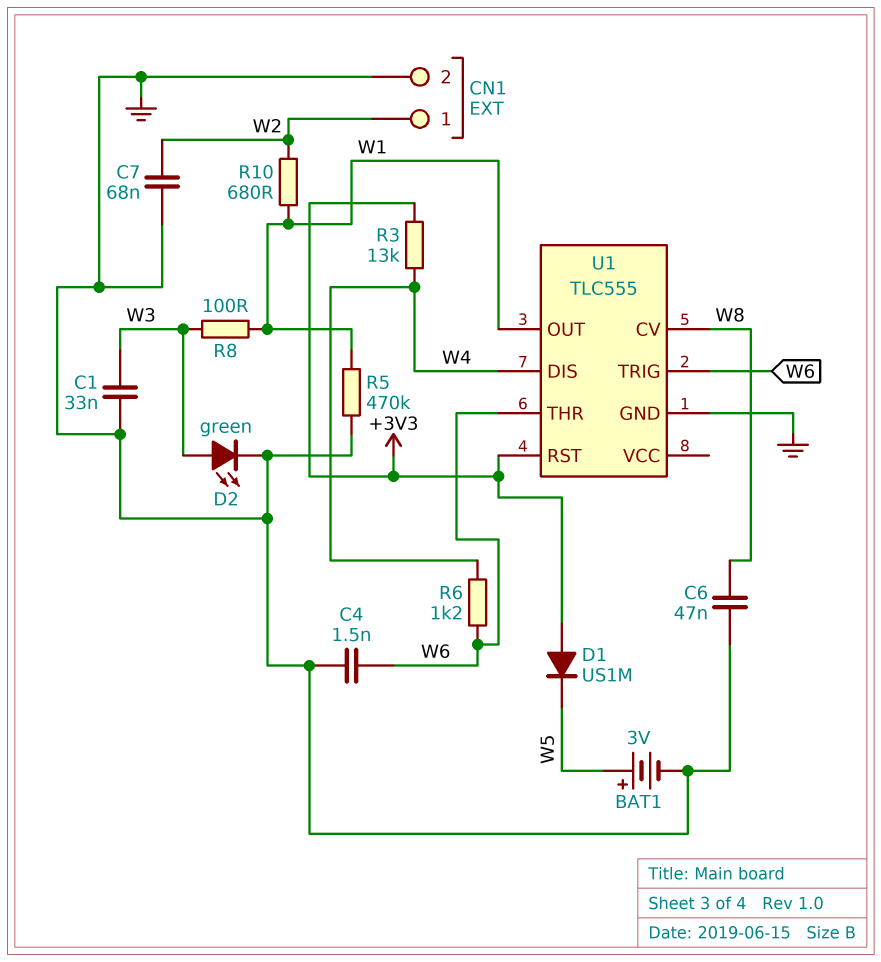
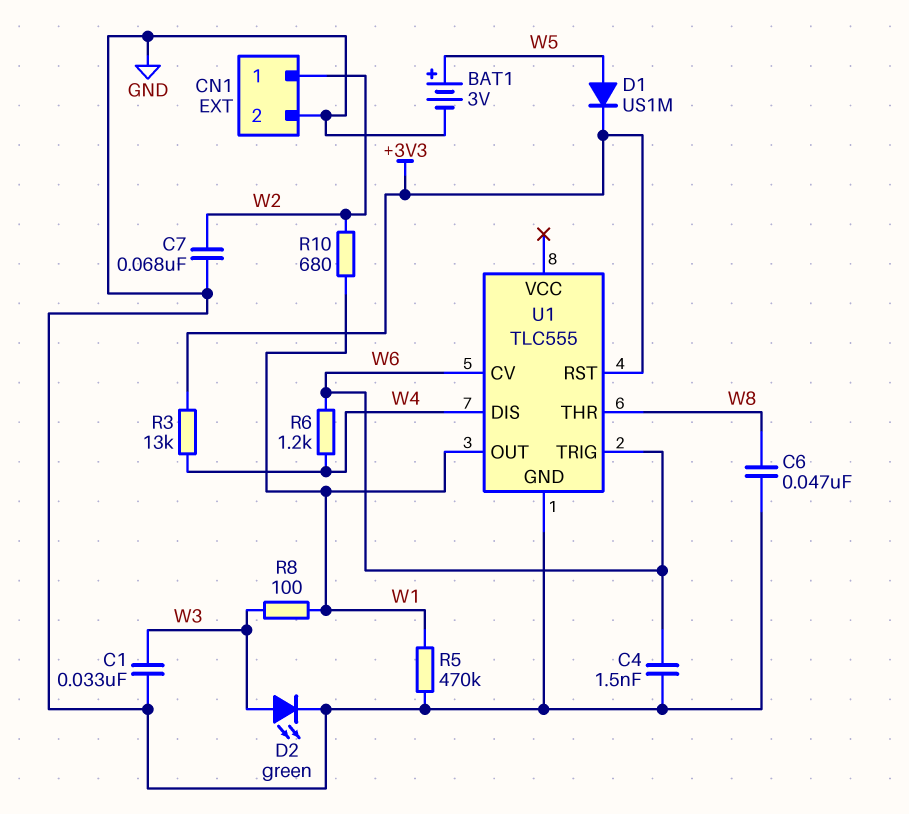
D1: diode US1M (A +3V3, K W5) -> diode US1M (A W5, K +3V3)
U1 pin CV: W8 -> W6
U1 pin THR: W6 -> W8

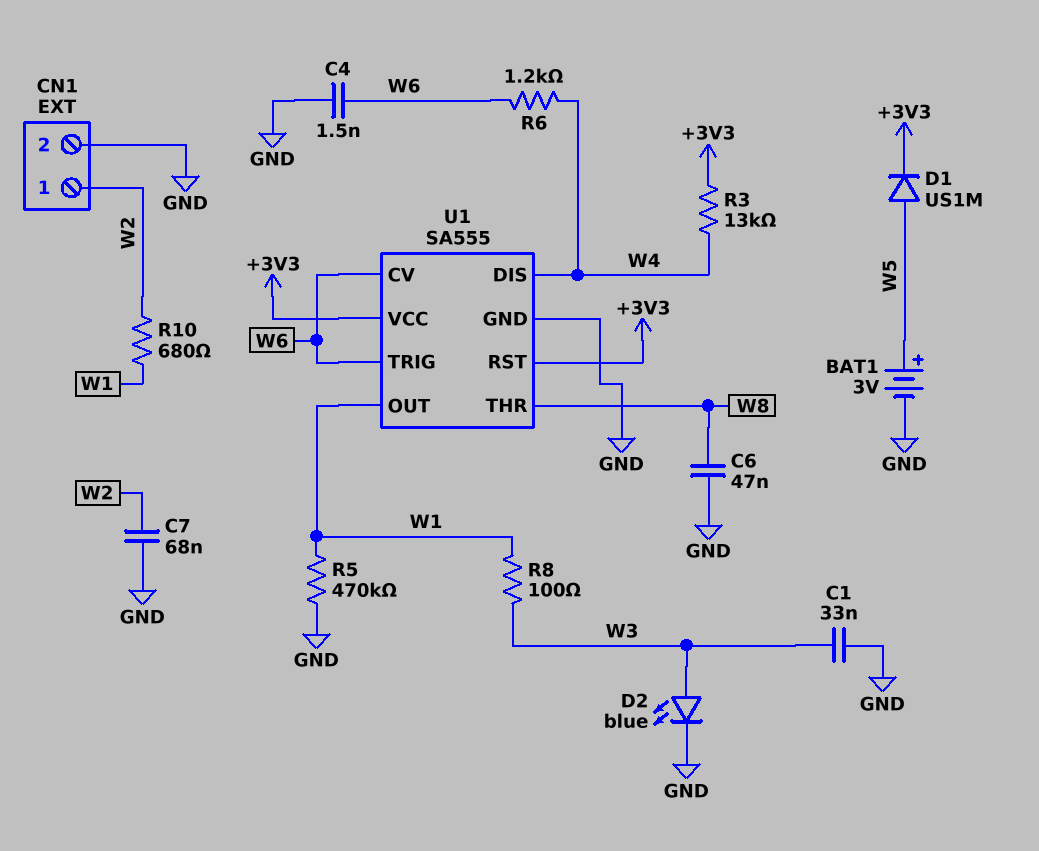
D2: LED green (A W3, K GND) -> LED blue (A W3, K GND)
U1: TLC555 -> SA555
U1 pin VCC: none -> +3V3

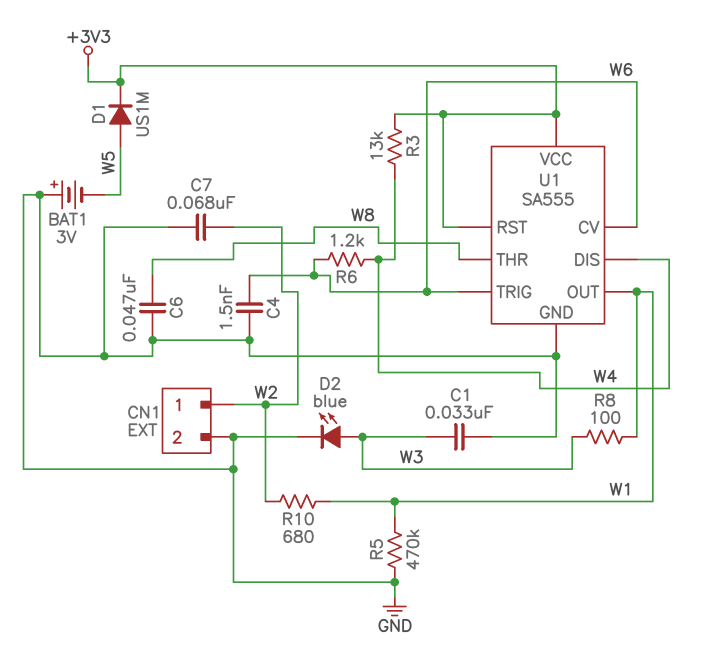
BAT1: 3V (plus W5, minus GND) -> 3V (plus GND, minus W5)

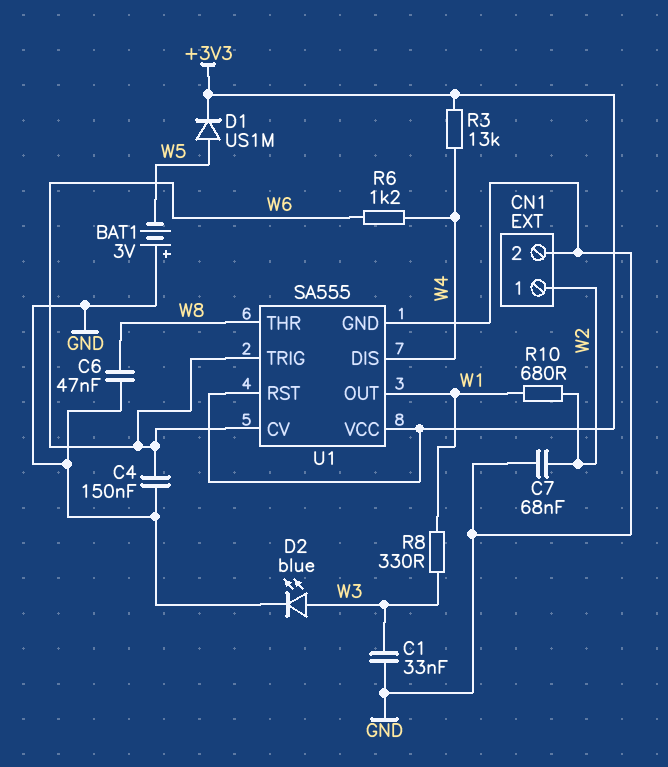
C4: 1.5nF (GND, W6) -> 150nF (GND, W6)
R5: 470k (GND, W1) -> none
R8: 100 (W1, W3) -> 330 (W1, W3)

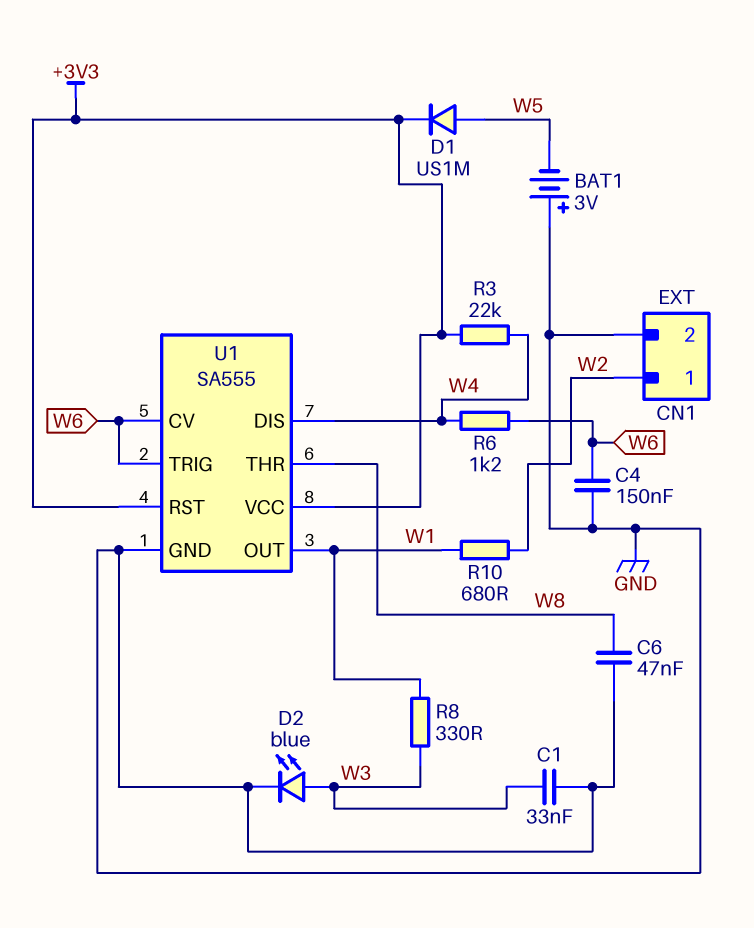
C7: 68nF (GND, W2) -> none
R3: 13k (+3V3, W4) -> 22k (+3V3, W4)

